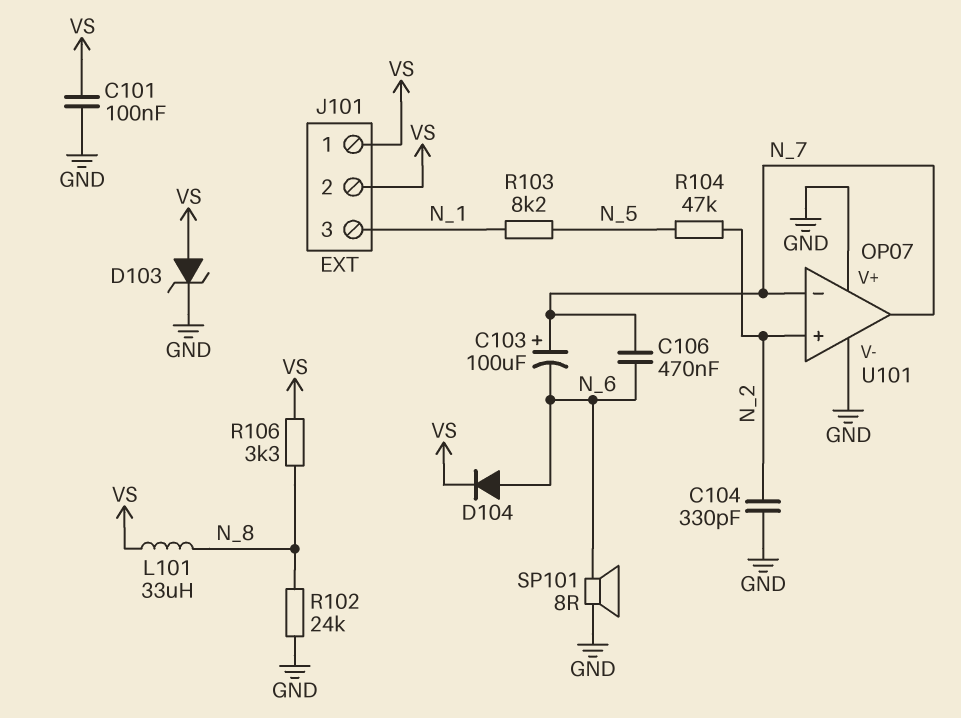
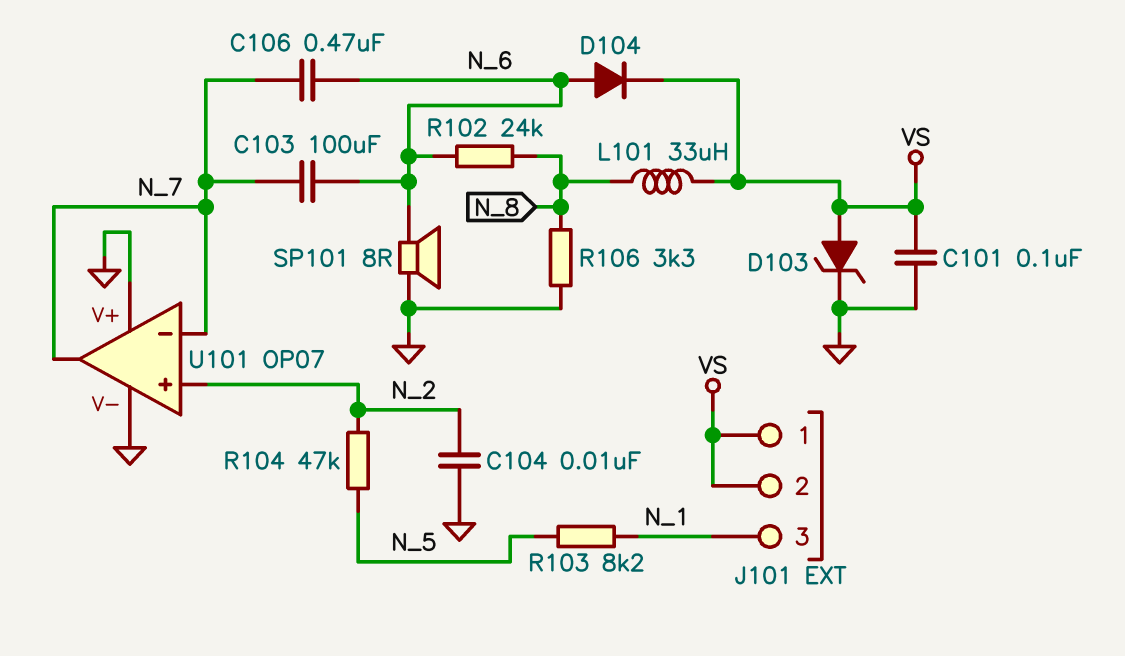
C103: 100uF (plus N_7, minus N_6) -> 100uF (N_6, N_7)
C104: 330pF (GND, N_2) -> 10nF (GND, N_2)
R102: 24k (GND, N_8) -> 24k (N_6, N_8)
R106: 3.3k (N_8, VS) -> 3.3k (GND, N_8)

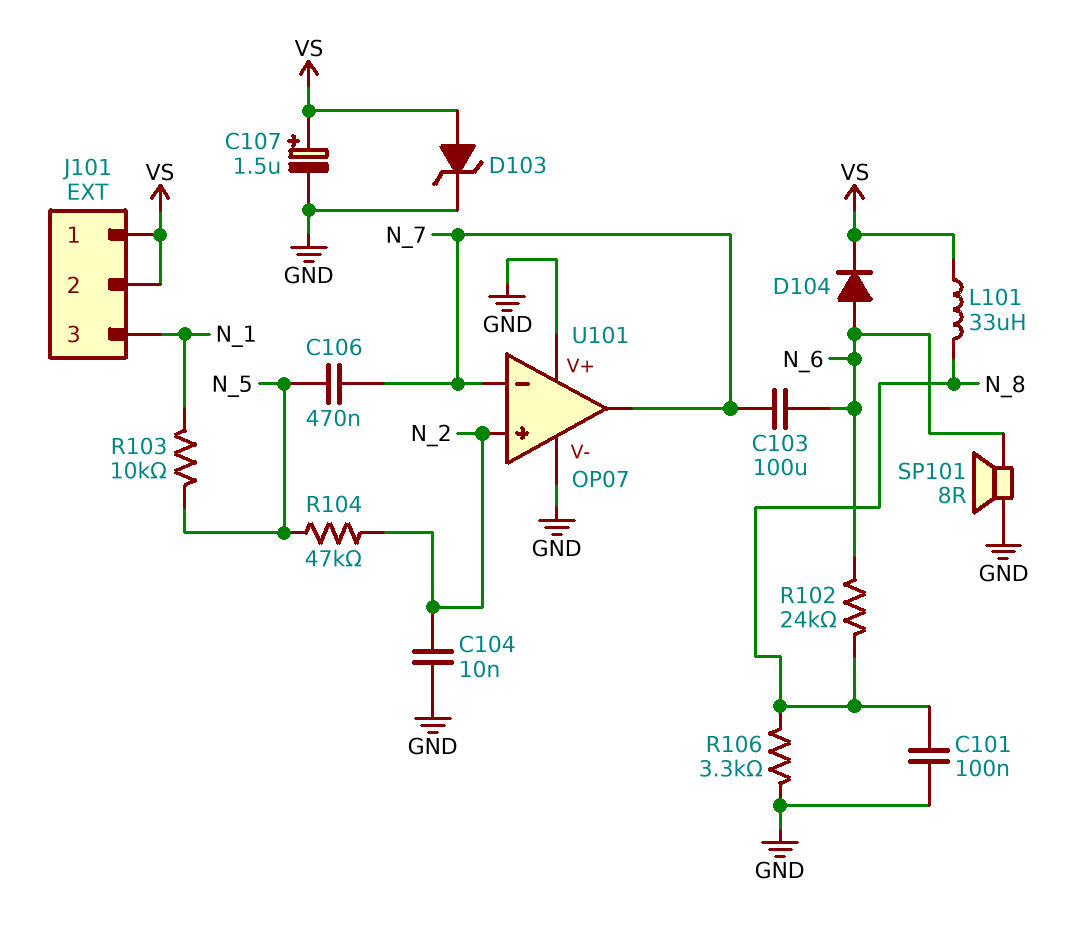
C101: 100nF (GND, VS) -> 100nF (GND, N_8)
C106: 470nF (N_6, N_7) -> 470nF (N_5, N_7)
C107: none -> 1.5uF (plus VS, minus GND)
R103: 8.2k (N_1, N_5) -> 10k (N_1, N_5)

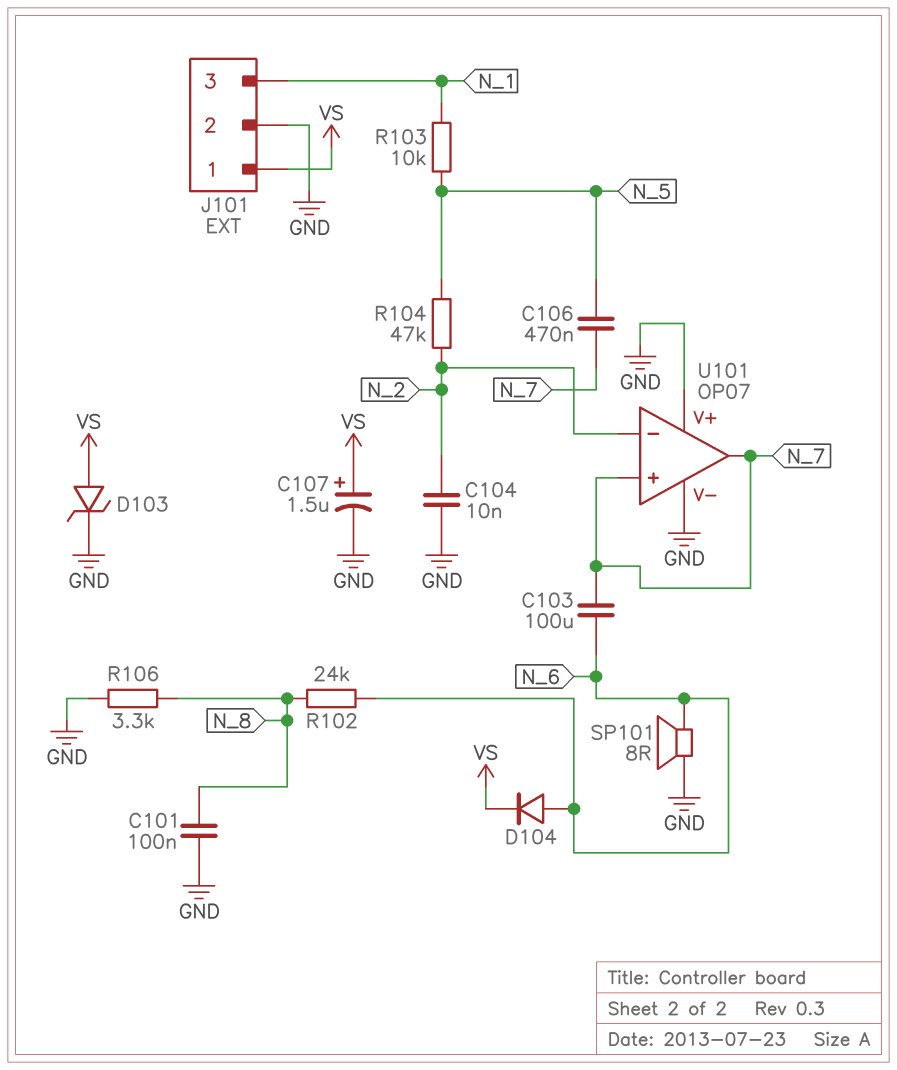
J101 pin 2: VS -> GND
L101: 33uH (N_8, VS) -> none
U101 pin in+: N_2 -> N_7
U101 pin in-: N_7 -> N_2

